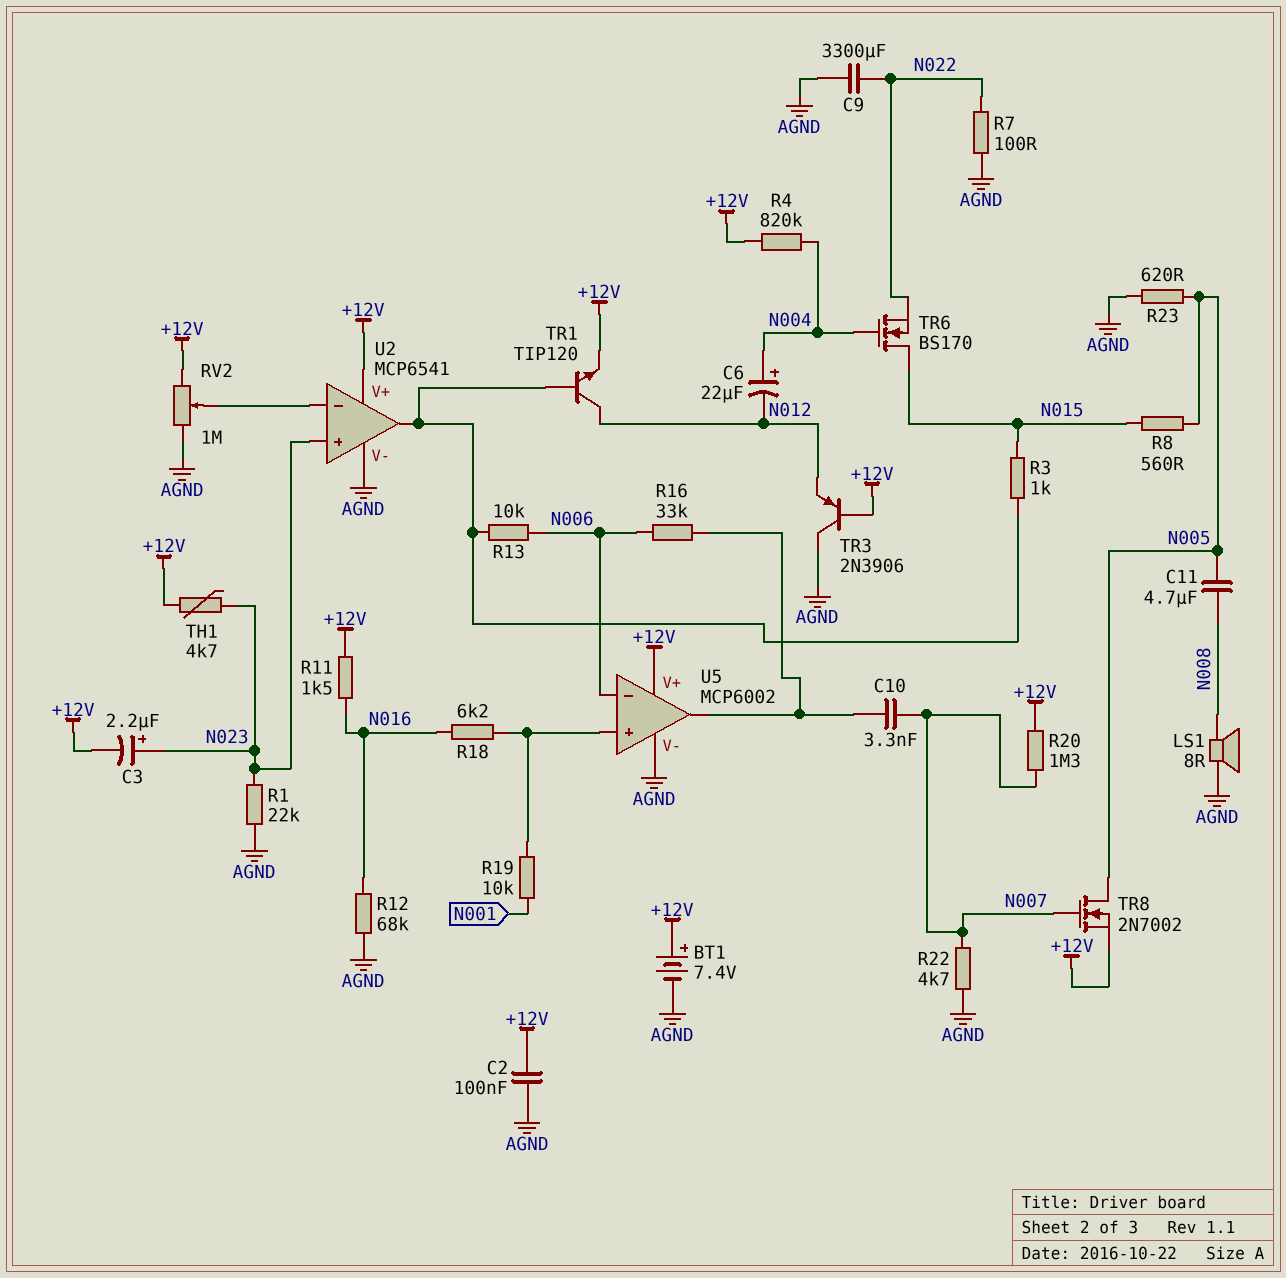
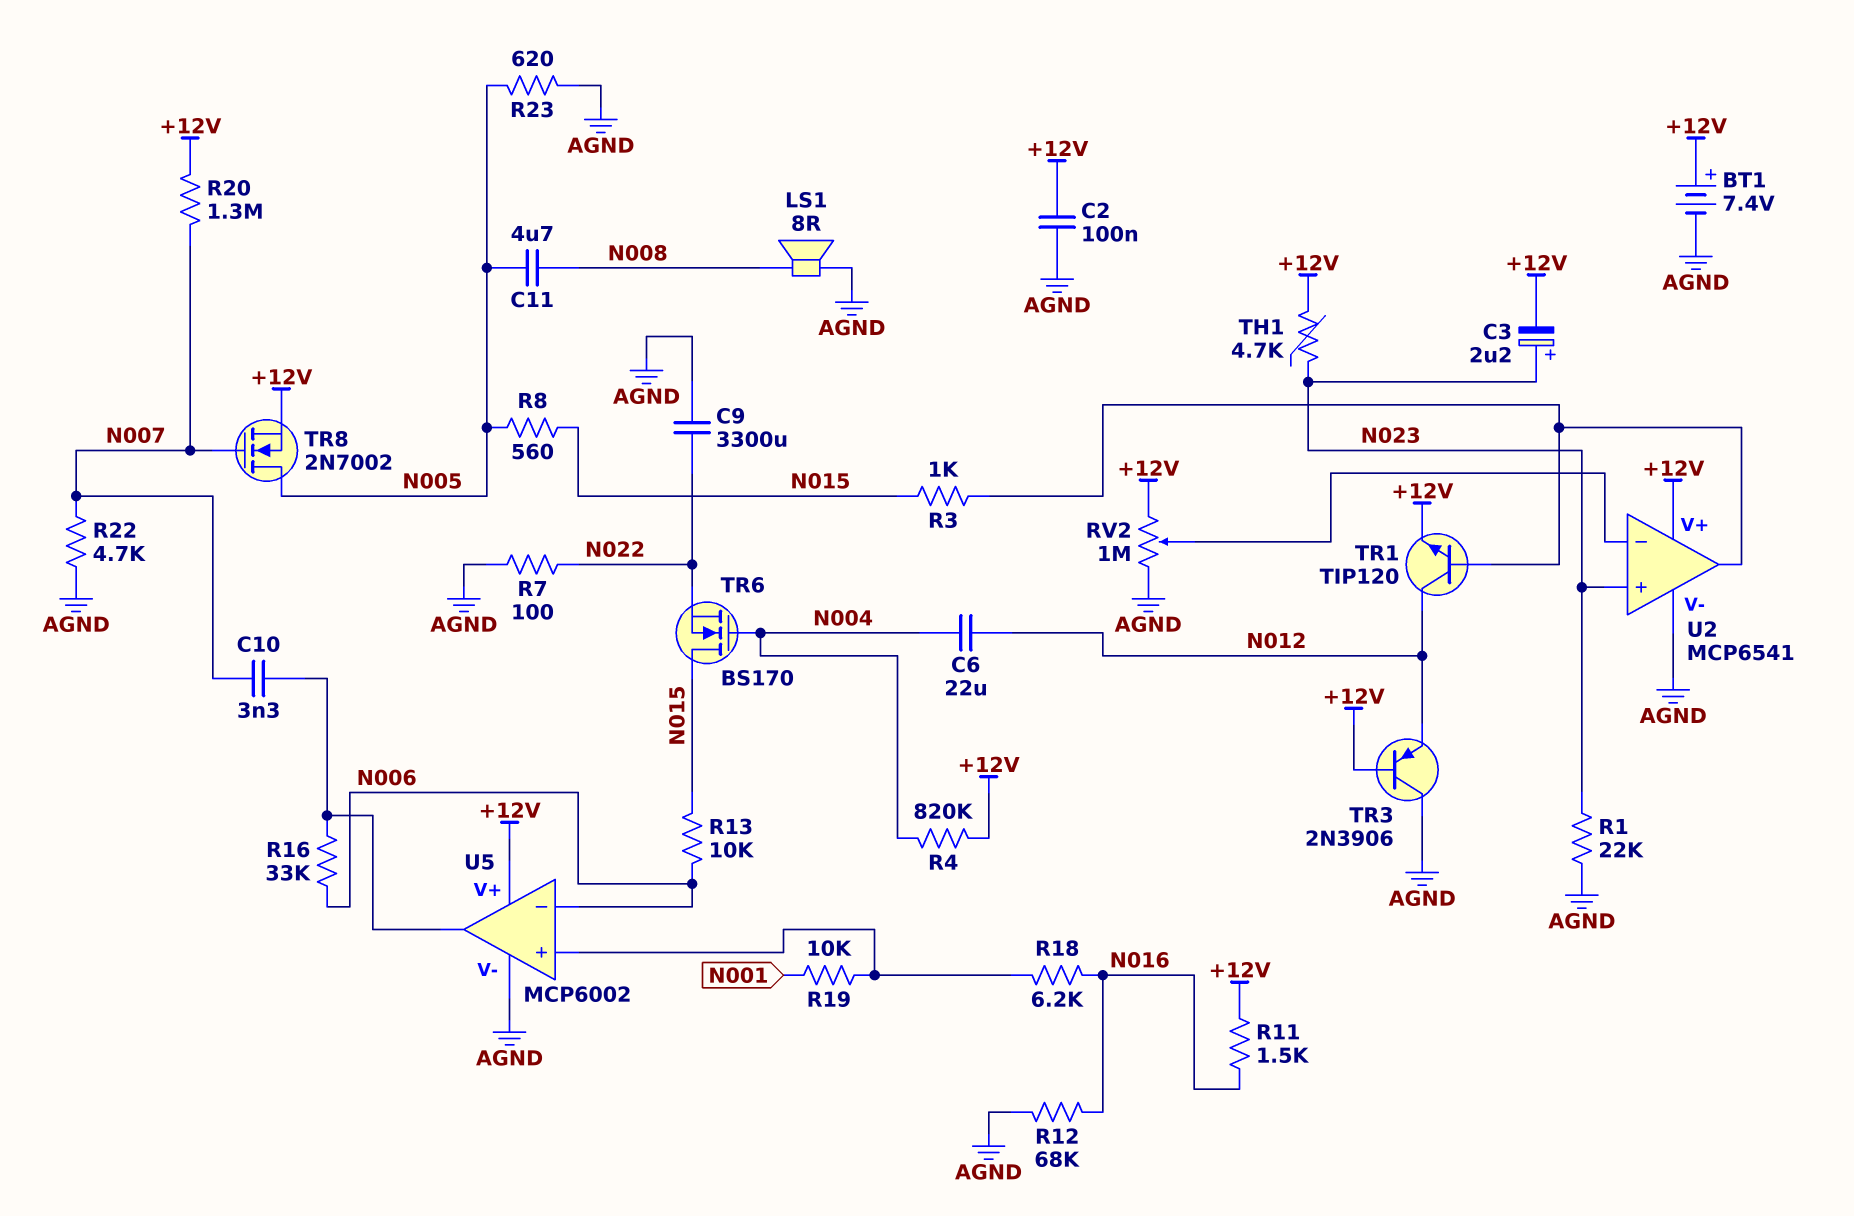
C6: 22uF (plus N004, minus N012) -> 22uF (N004, N012)
R13: 10k (N006, U2/out) -> 10k (N006, N015)

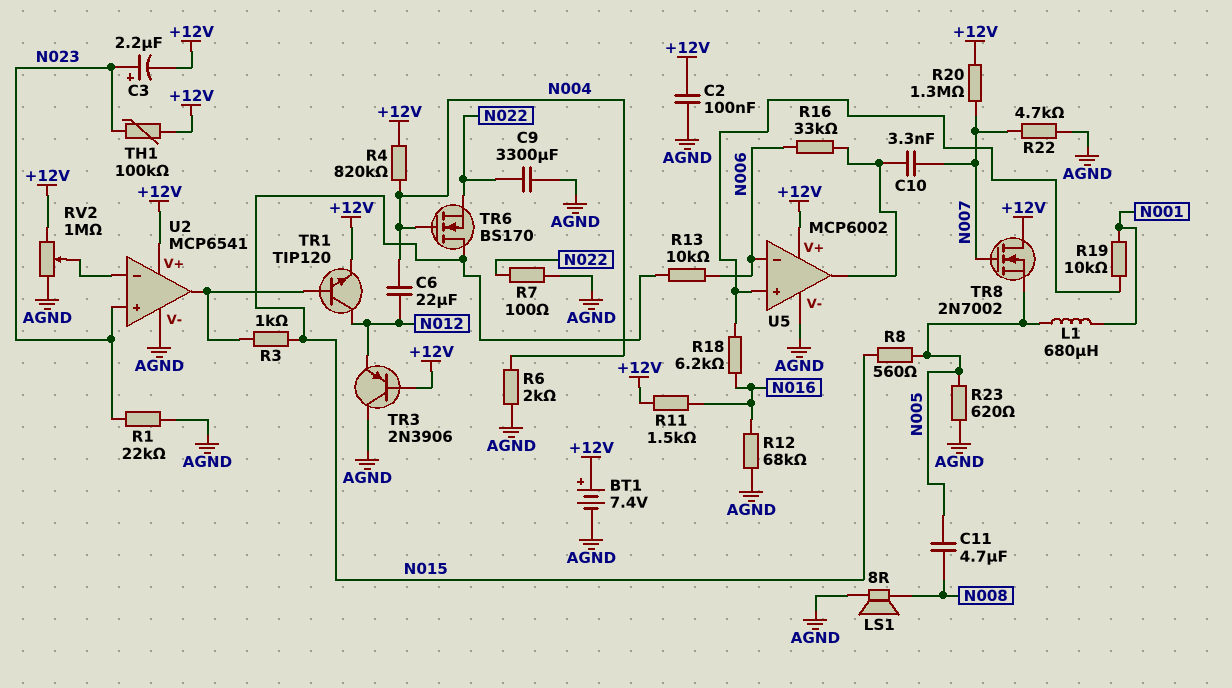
L1: none -> 680uH (N001, N005)
R6: none -> 2k (AGND, N004)
TH1: 4.7k (+12V, N023) -> 100k (+12V, N023)
TR8: NMOS 2N7002 (G N007, D N005, S +12V) -> NMOS 2N7002 (G N007, D +12V, S N005)

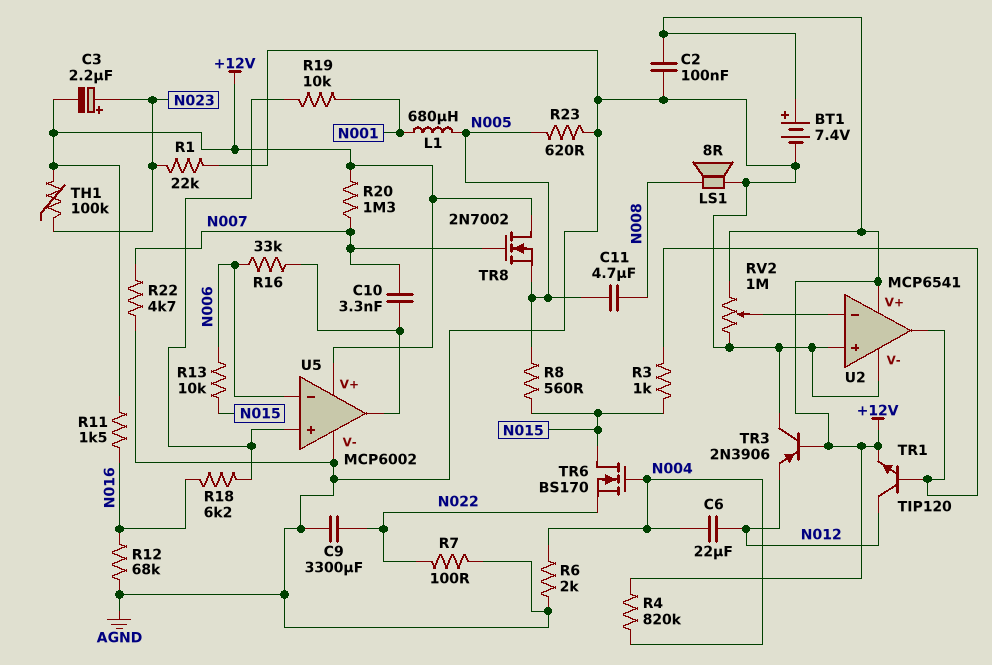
U2 pin in+: N023 -> AGND

